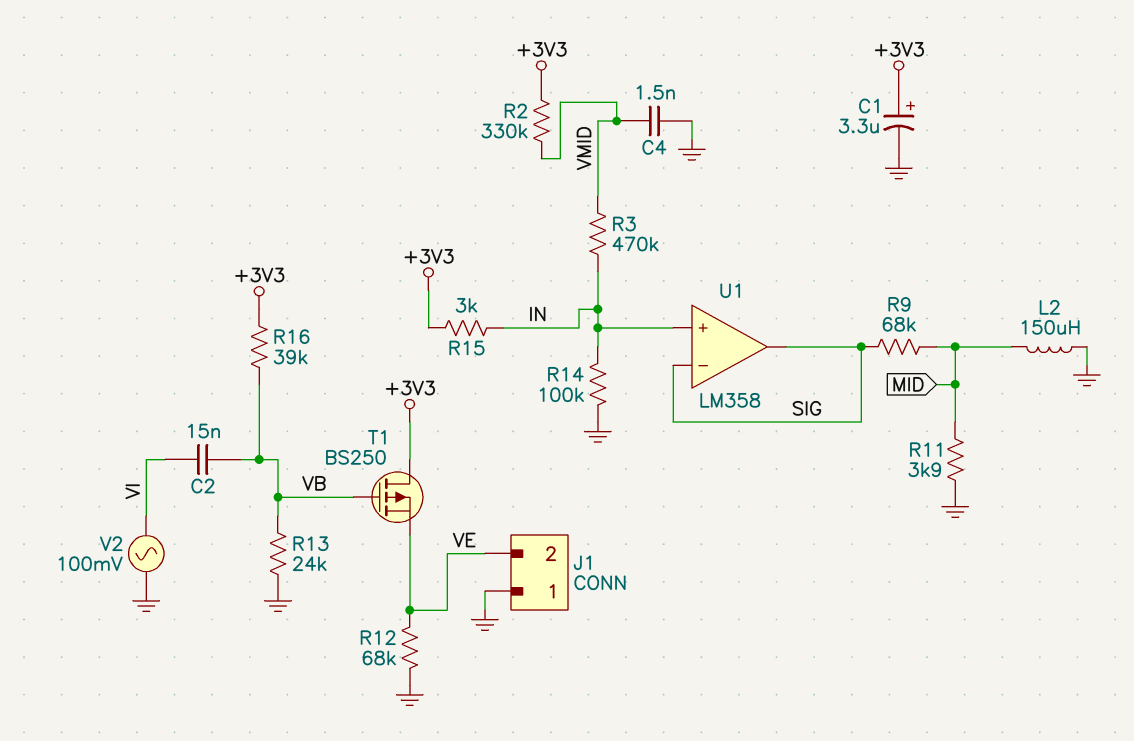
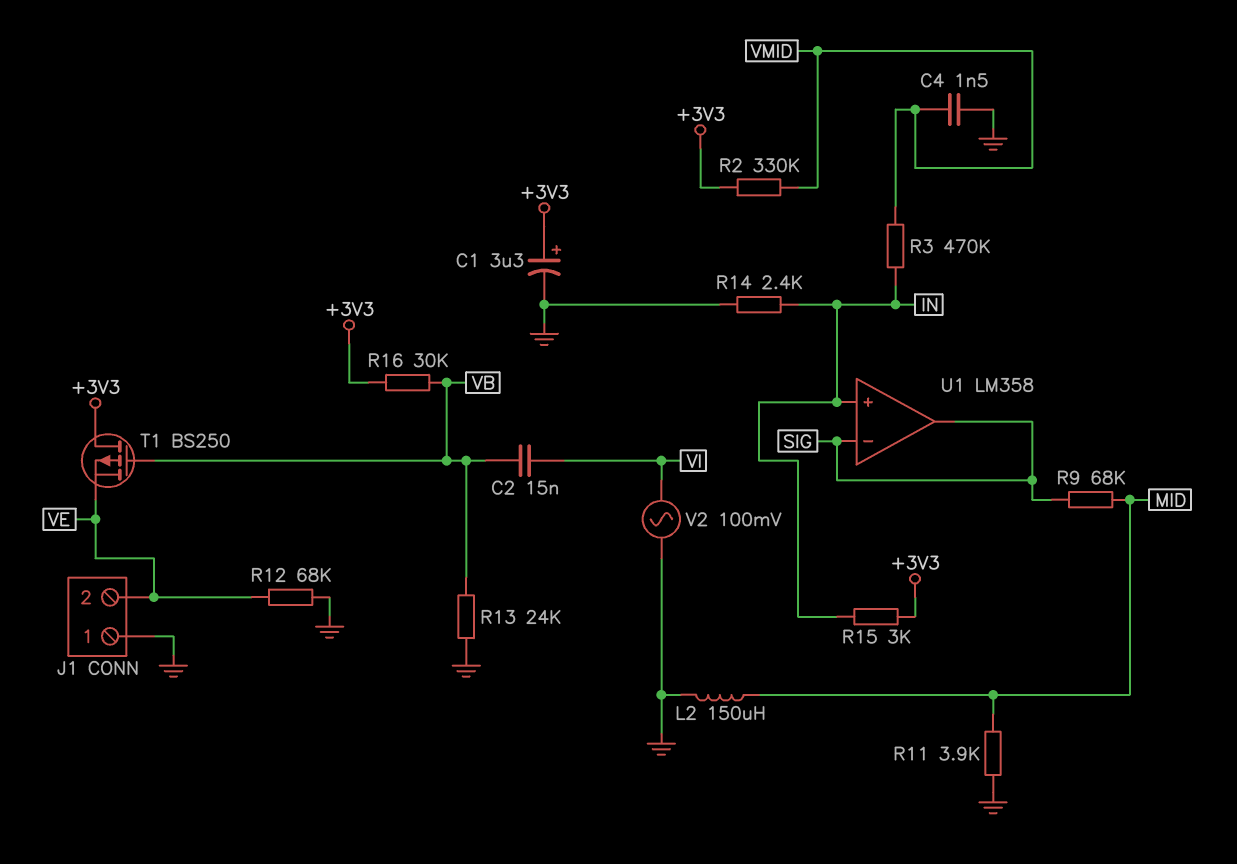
R14: 100k (GND, IN) -> 2.4k (GND, IN)
R16: 39k (+3V3, VB) -> 30k (+3V3, VB)

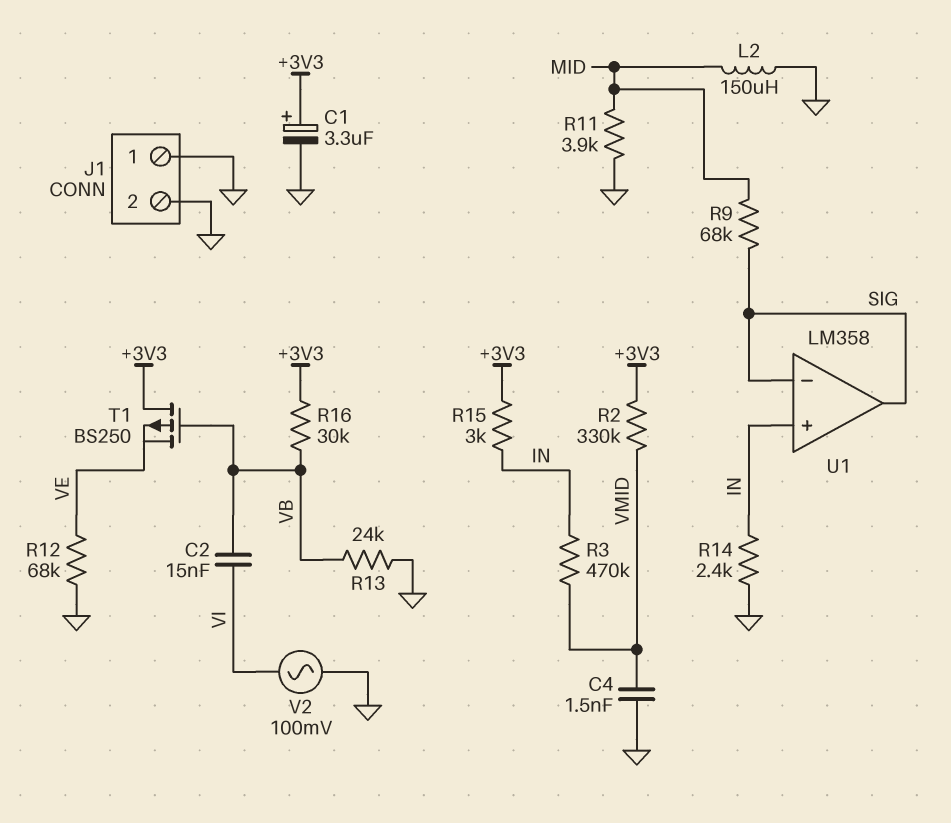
J1 pin 2: VE -> GND

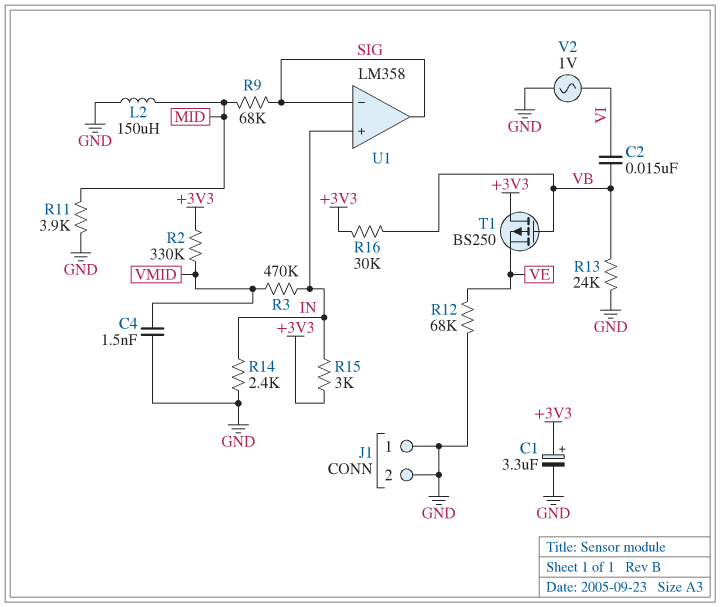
V2: AC 100mV (GND, VI) -> AC 1V (GND, VI)

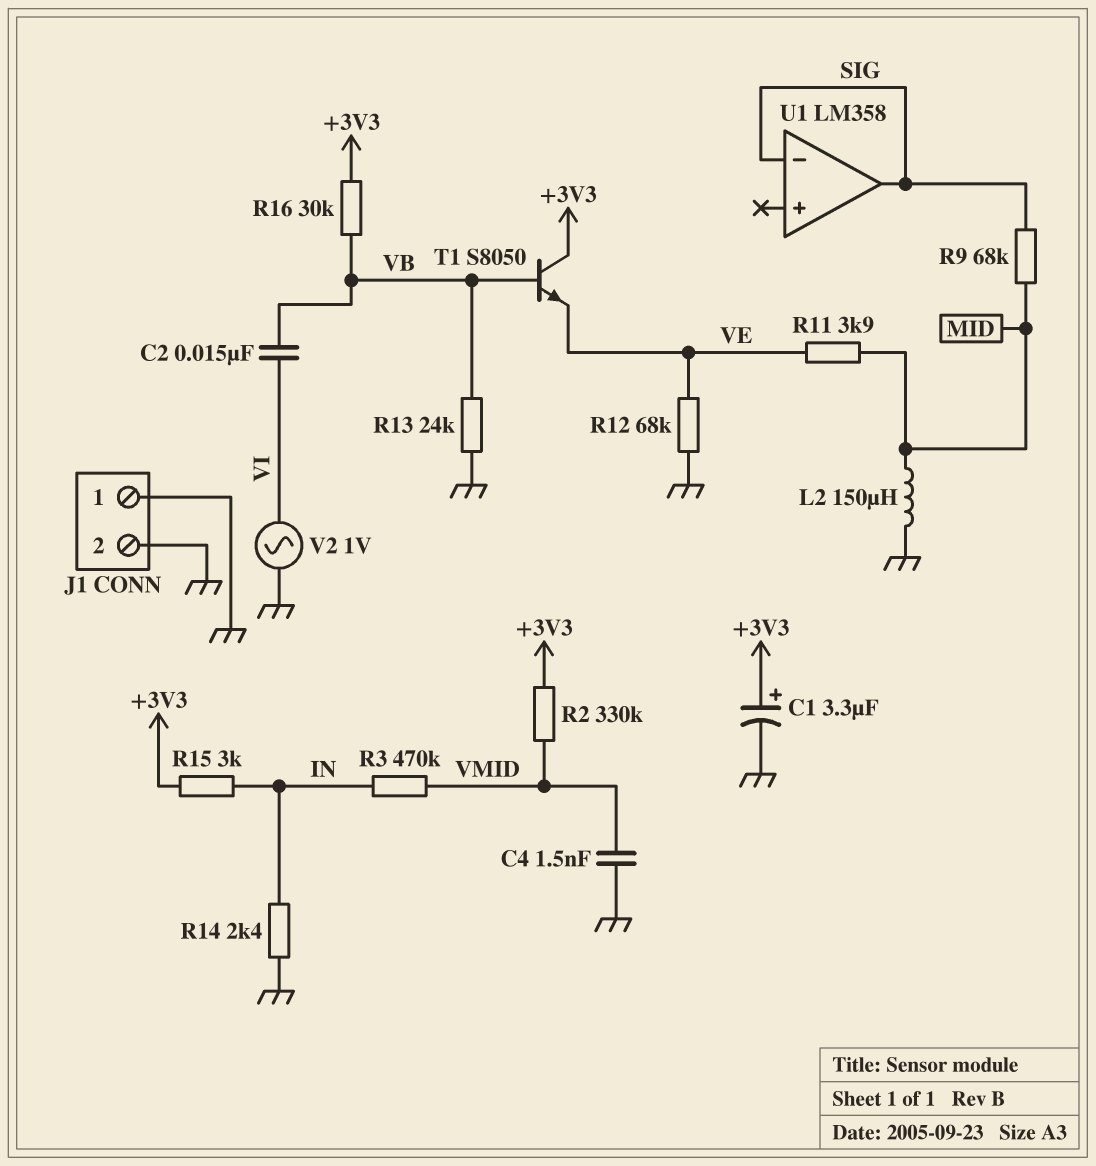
R11: 3.9k (GND, MID) -> 3.9k (MID, VE)
T1: PMOS BS250 (G VB, D +3V3, S VE) -> NPN S8050 (B VB, C +3V3, E VE)
U1 pin in+: IN -> none

